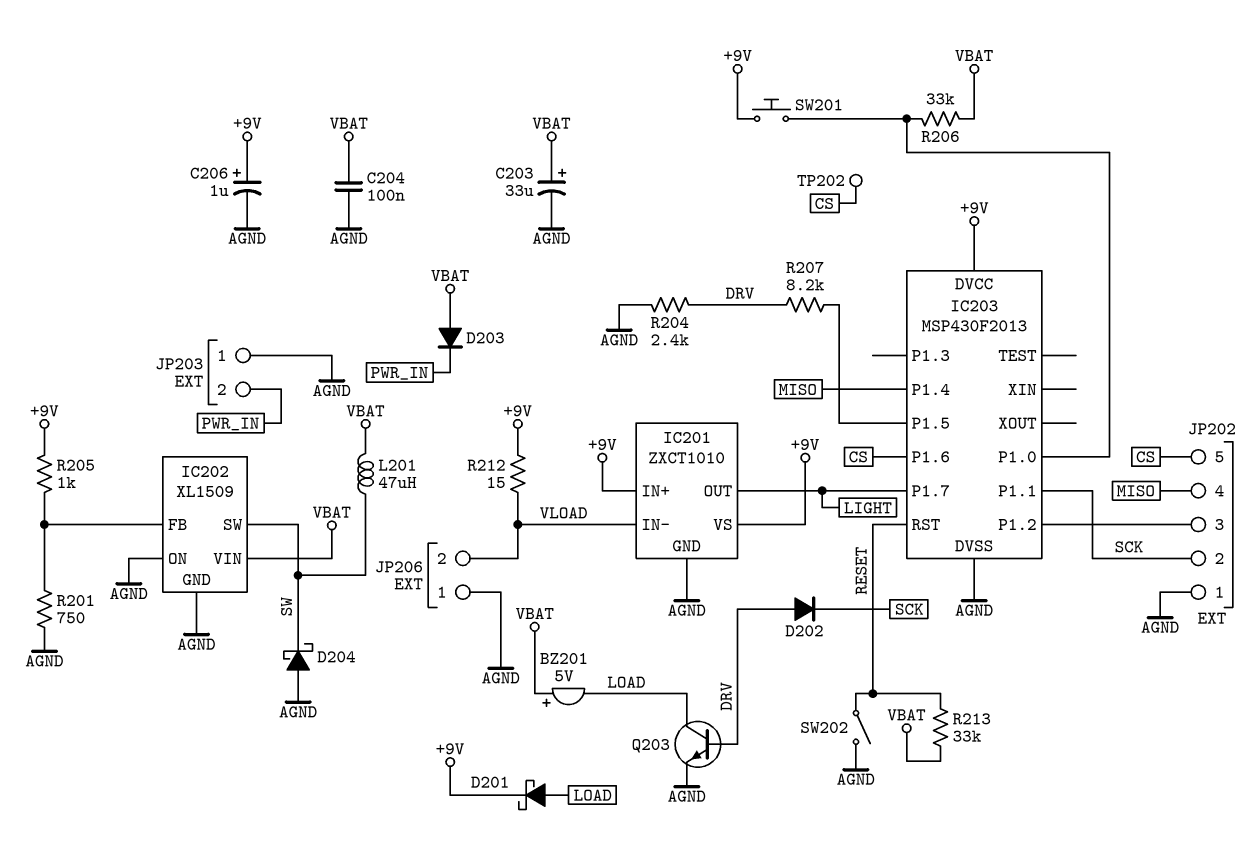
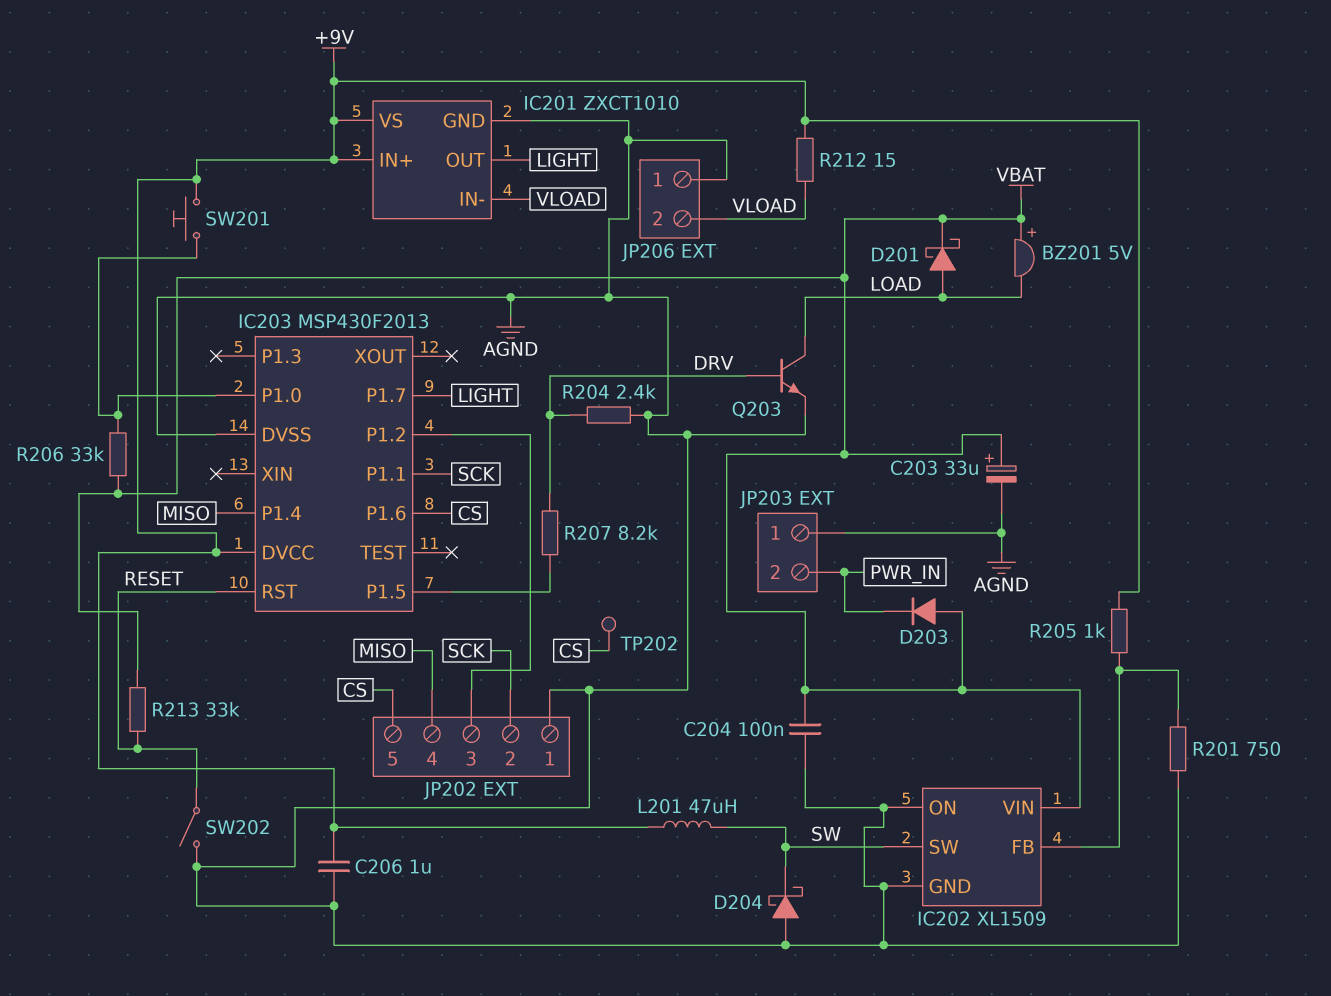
C206: 1uF (plus +9V, minus AGND) -> 1uF (+9V, AGND)
D201: schottky (A LOAD, K +9V) -> schottky (A LOAD, K VBAT)
D202: diode (A DRV, K SCK) -> none
L201: 47uH (SW, VBAT) -> 47uH (+9V, SW)

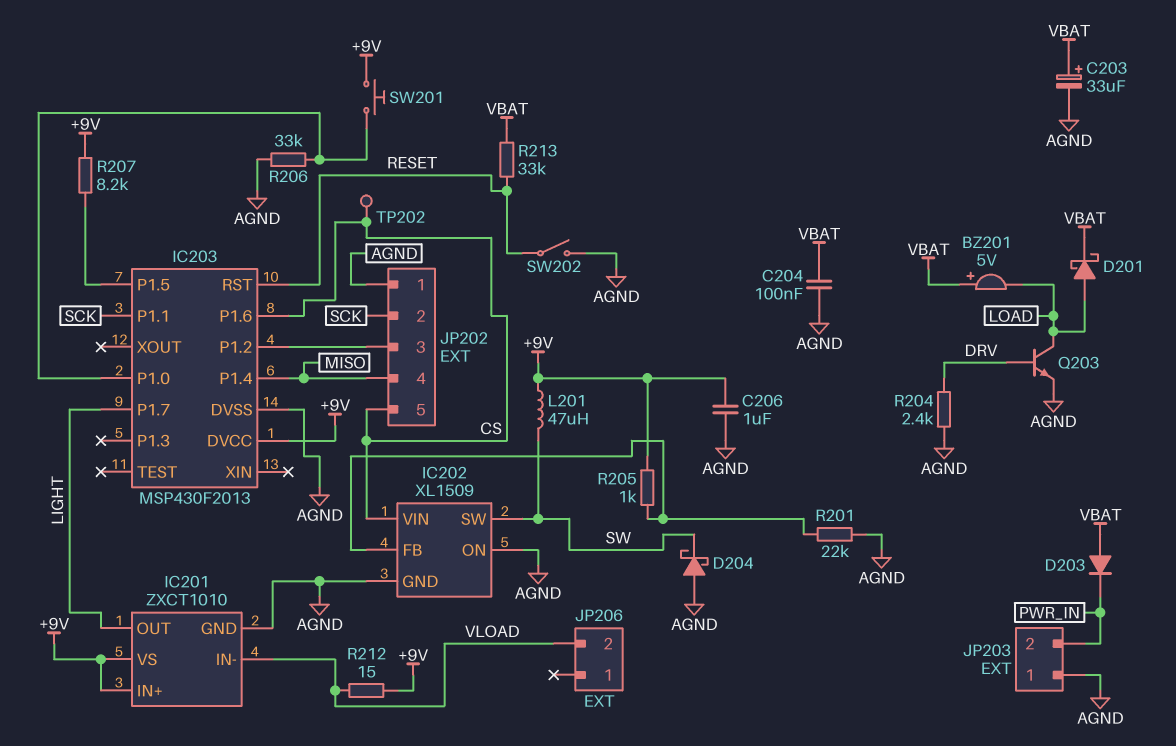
IC202 pin VIN: VBAT -> CS
JP206 pin 1: AGND -> none
R201: 750 (AGND, IC202/FB) -> 22k (AGND, IC202/FB)
R206: 33k (IC203/P1.0, VBAT) -> 33k (AGND, IC203/P1.0)
R207: 8.2k (DRV, IC203/P1.5) -> 8.2k (+9V, IC203/P1.5)

